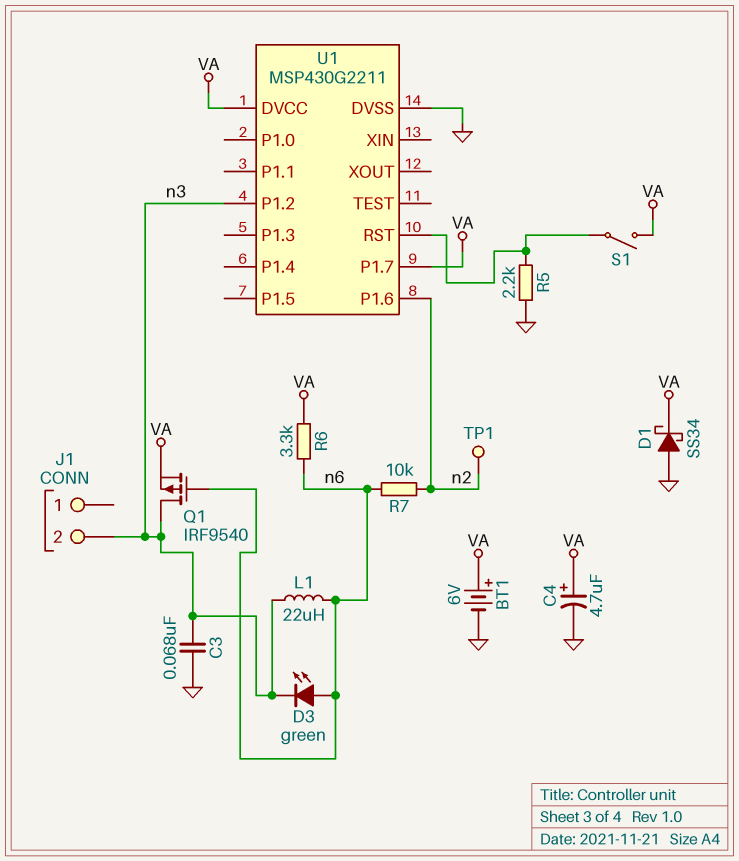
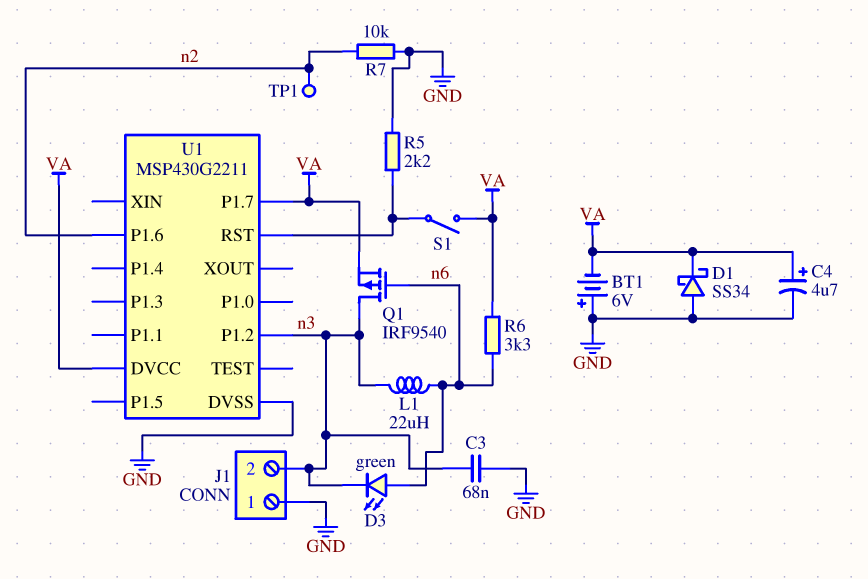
BT1: 6V (plus VA, minus GND) -> 6V (plus GND, minus VA)
J1 pin 1: none -> GND
R7: 10k (n2, n6) -> 10k (GND, n2)

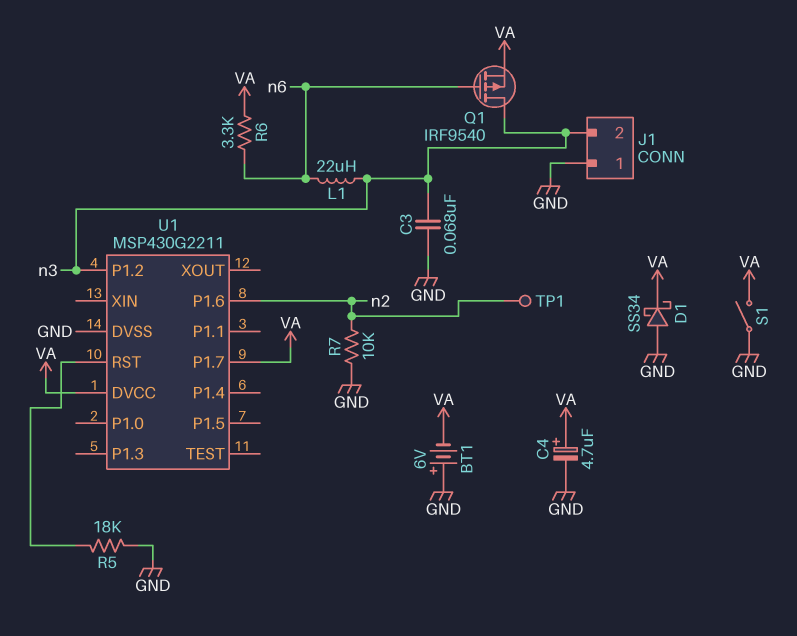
D3: LED green (A n6, K n3) -> none
R5: 2.2k (GND, U1/RST) -> 18k (GND, U1/RST)
S1: switch (U1/RST, VA) -> switch (GND, VA)

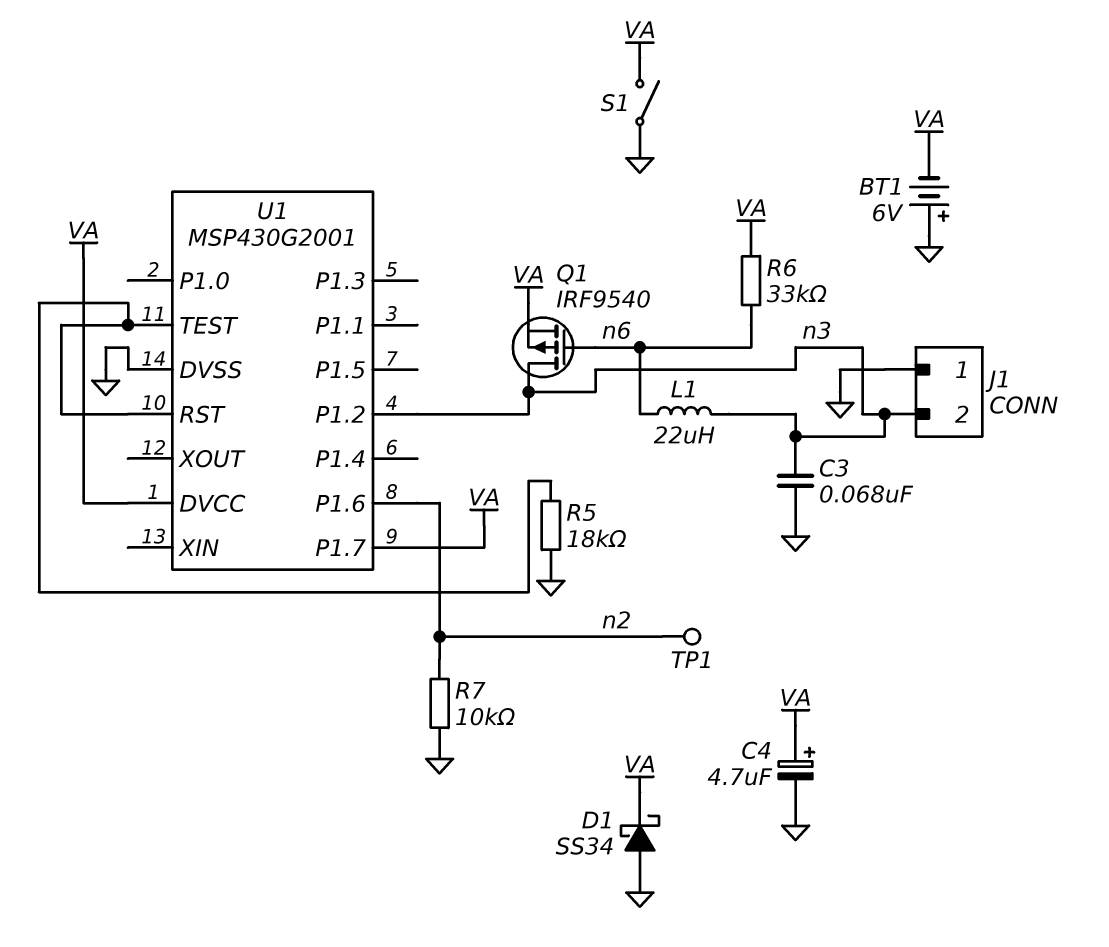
R6: 3.3k (VA, n6) -> 33k (VA, n6)
U1: MSP430G2211 -> MSP430G2001
U1 pin TEST: none -> U1/RST

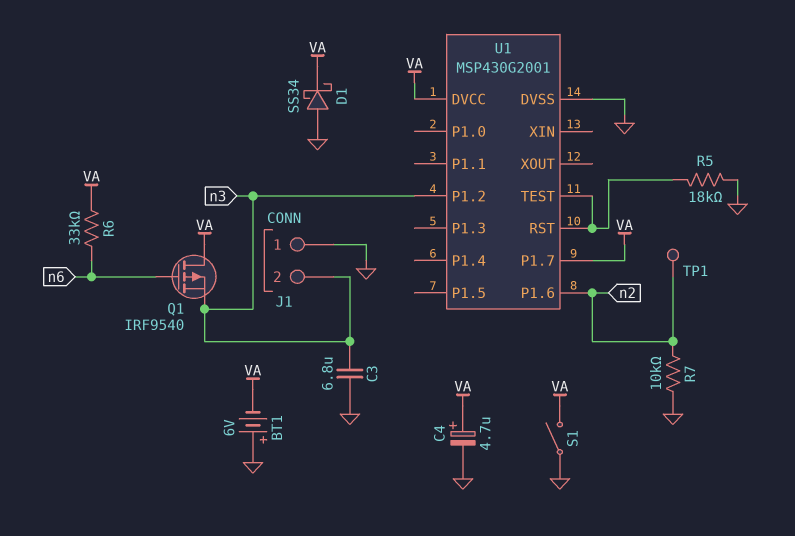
C3: 68nF (GND, n3) -> 6.8uF (GND, n3)
L1: 22uH (n3, n6) -> none
Q1: PMOS IRF9540 (G n6, D n3, S VA) -> PMOS IRF9540 (G n6, D VA, S n3)

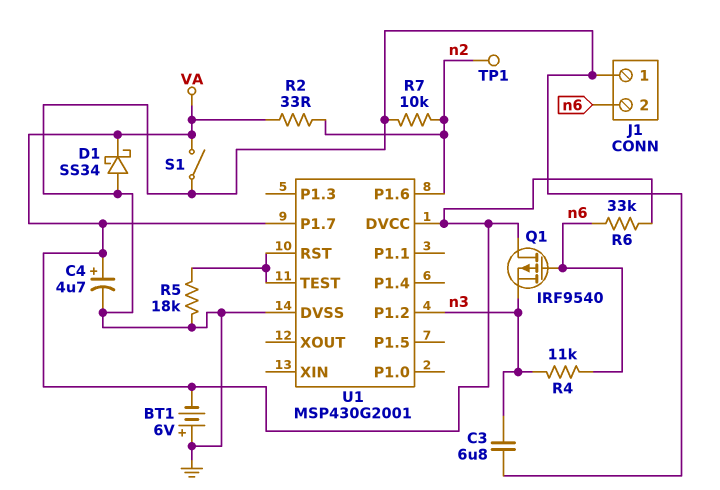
J1 pin 2: n3 -> n6
R2: none -> 33 (VA, n2)
R4: none -> 11k (n3, n6)

